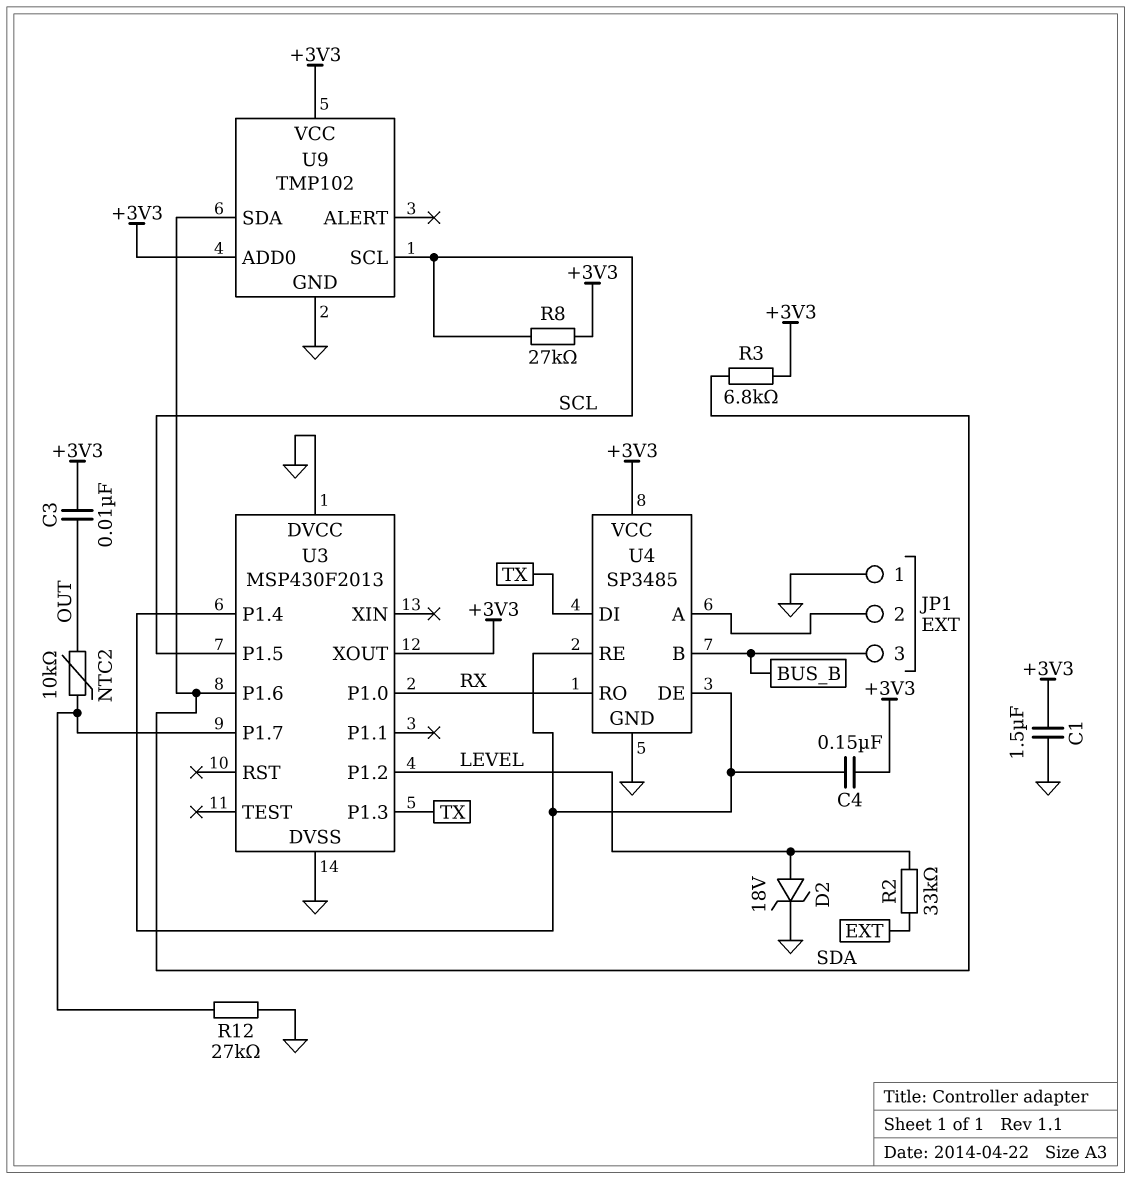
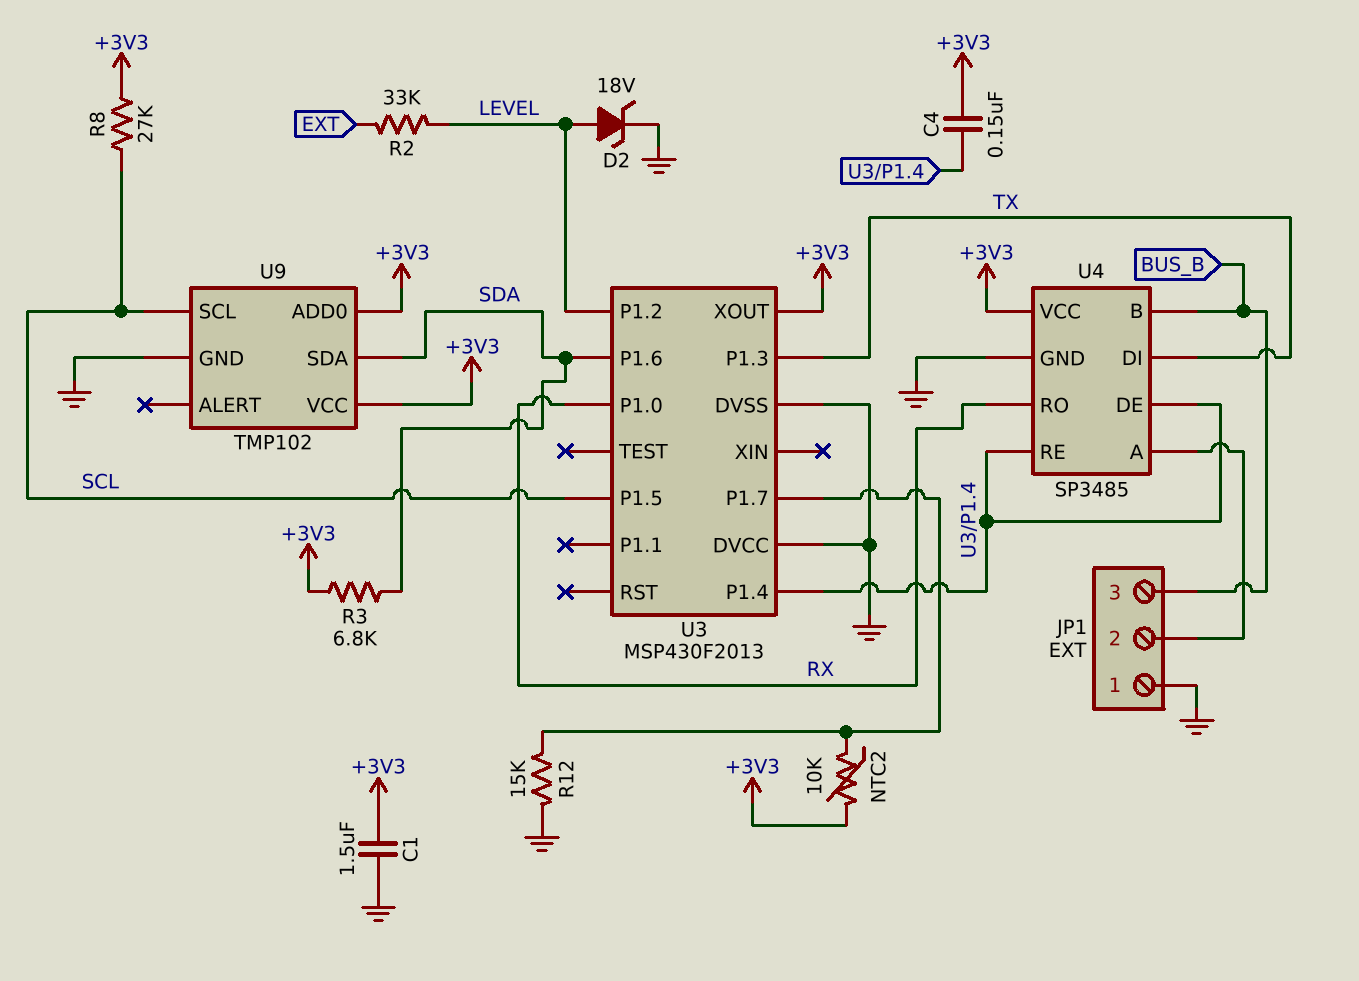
C3: 10nF (+3V3, OUT) -> none
NTC2: 10k (OUT, U3/P1.7) -> 10k (+3V3, U3/P1.7)
R12: 27k (GND, U3/P1.7) -> 15k (GND, U3/P1.7)

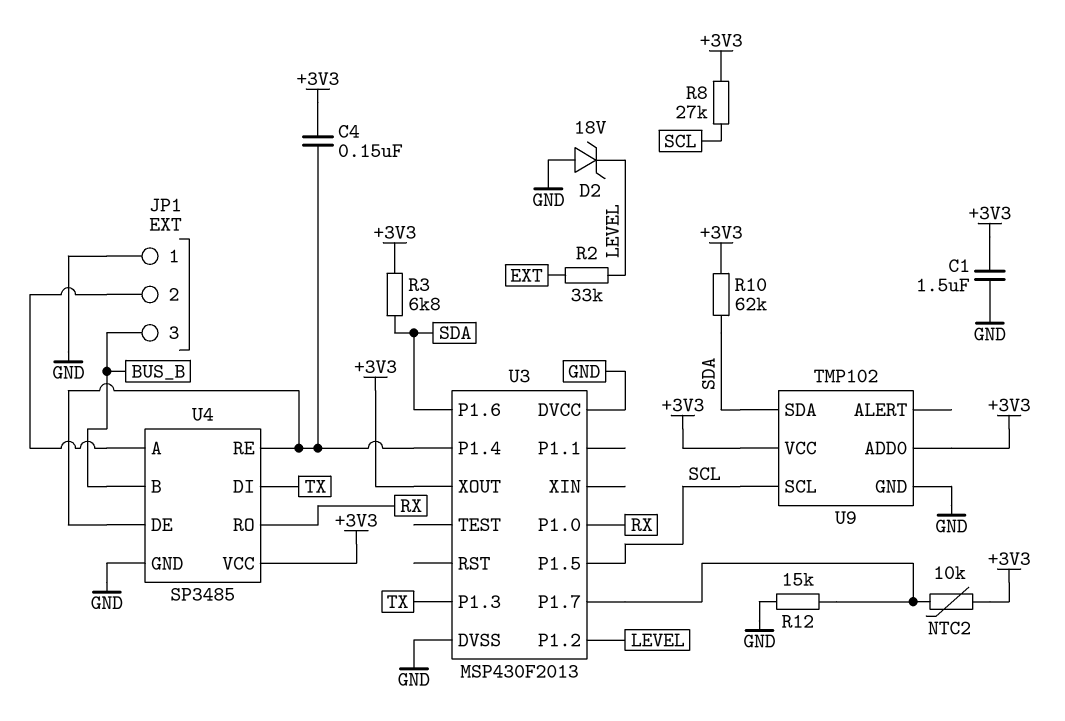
D2: zener 18V (A LEVEL, K GND) -> zener 18V (A GND, K LEVEL)
R10: none -> 62k (+3V3, SDA)

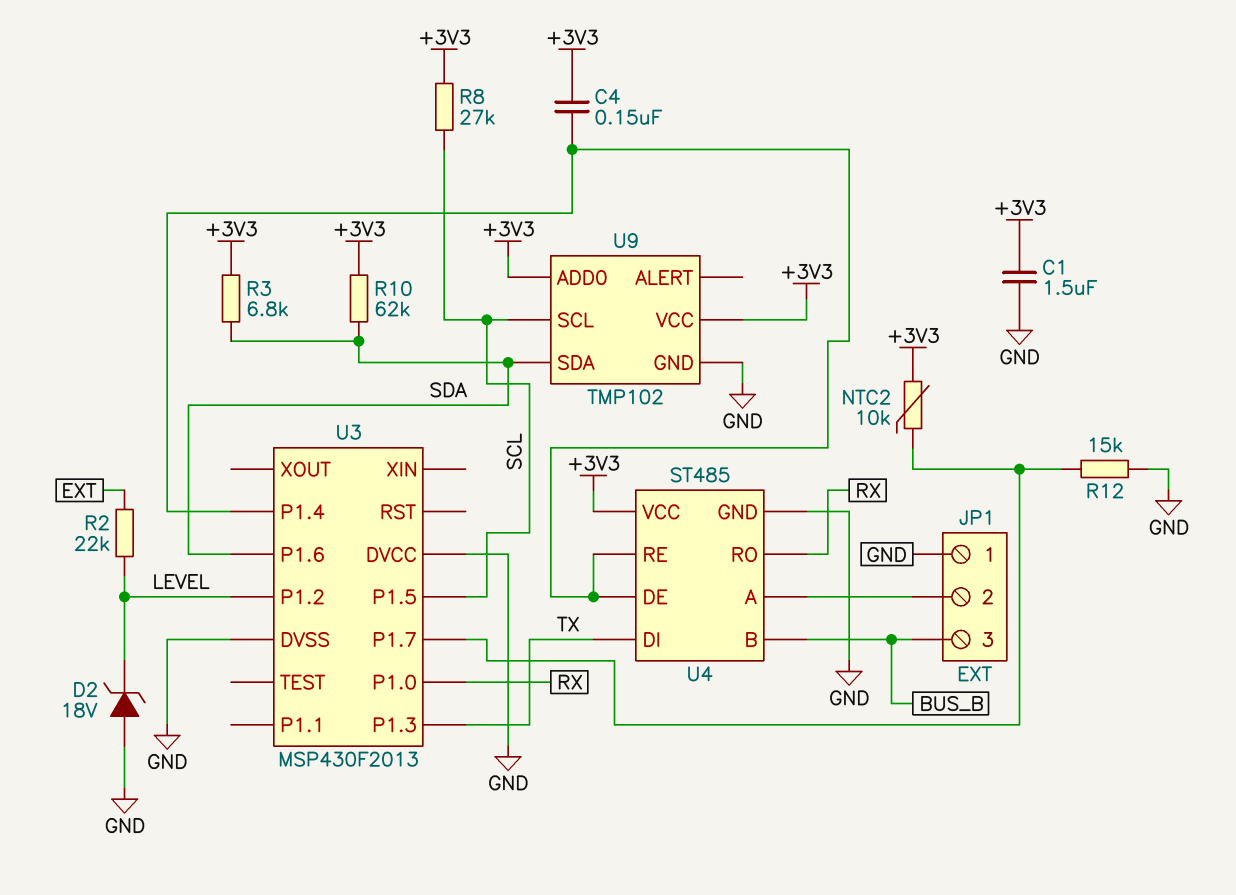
R2: 33k (EXT, LEVEL) -> 22k (EXT, LEVEL)
U3 pin XOUT: +3V3 -> none
U4: SP3485 -> ST485

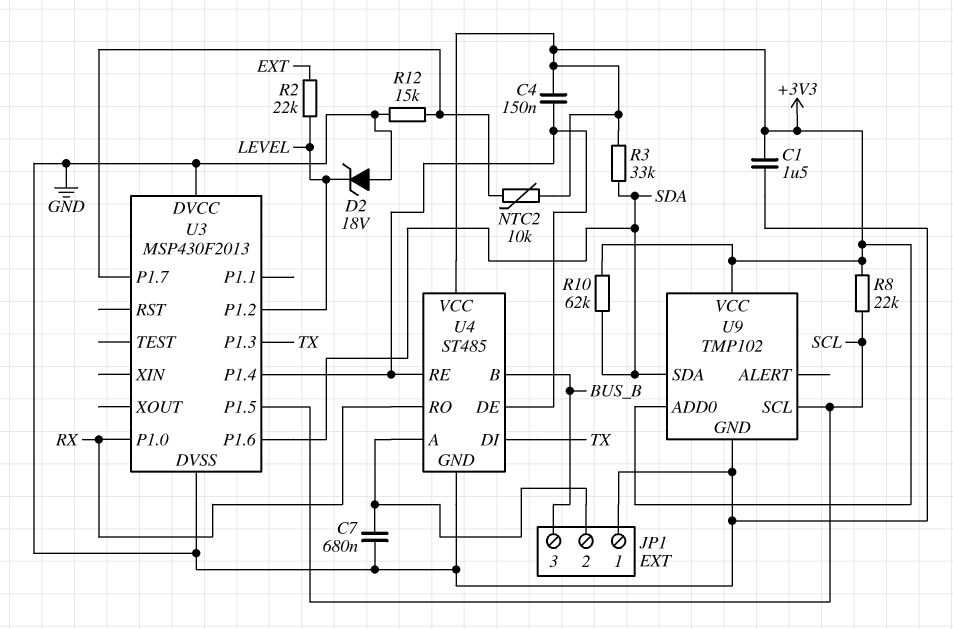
C7: none -> 680nF (GND, JP1/2)
R3: 6.8k (+3V3, SDA) -> 33k (+3V3, SDA)
R8: 27k (+3V3, SCL) -> 22k (+3V3, SCL)

